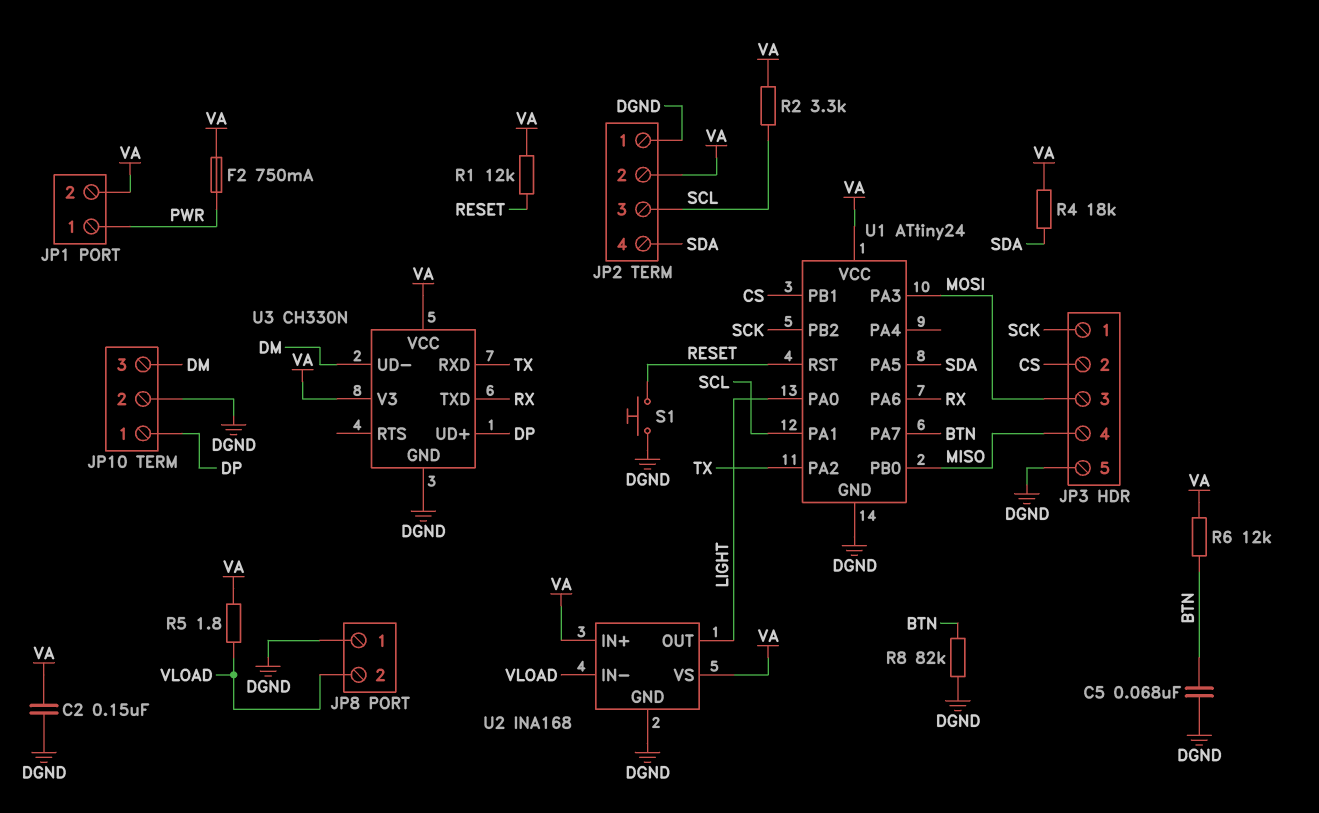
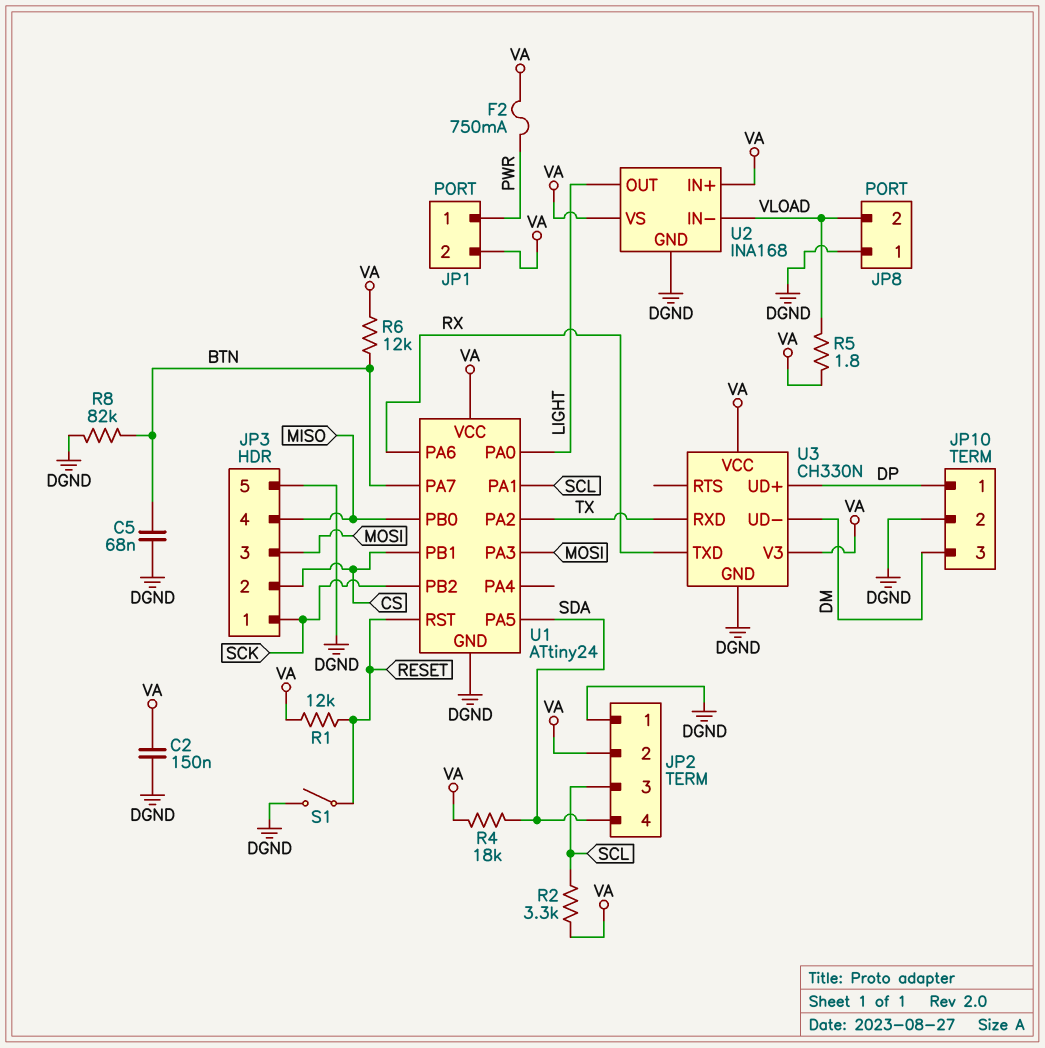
S1: button (DGND, RESET) -> switch (DGND, RESET)

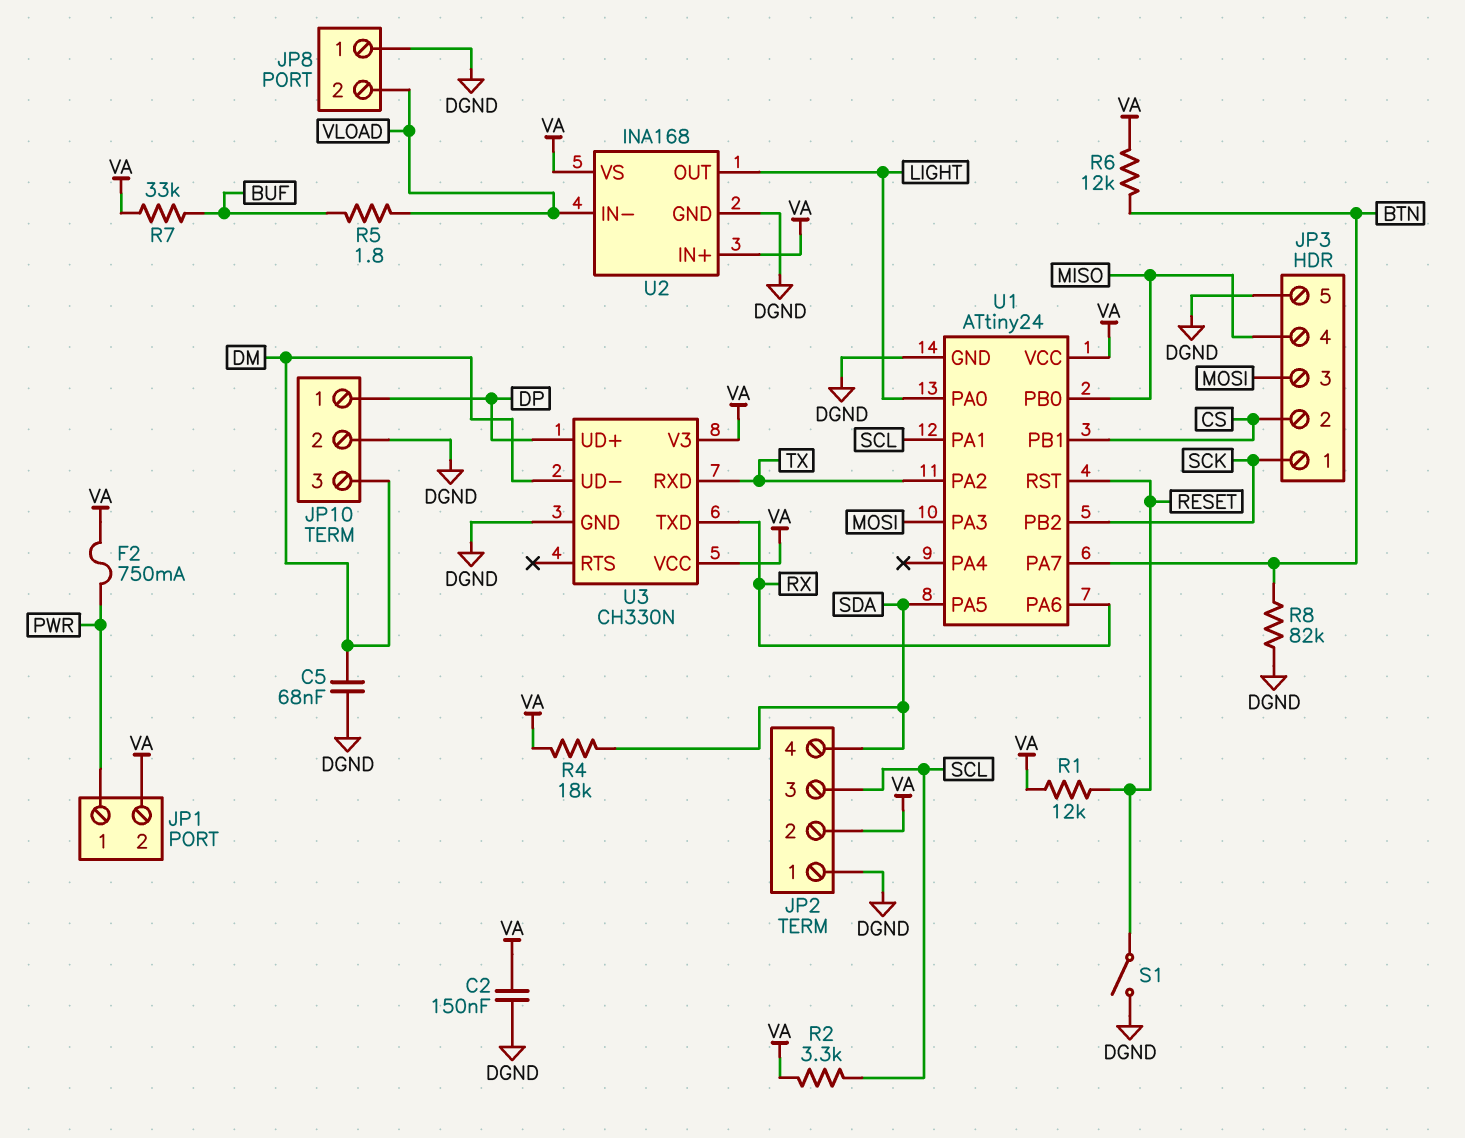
C5: 68nF (BTN, DGND) -> 68nF (DGND, DM)
R5: 1.8 (VA, VLOAD) -> 1.8 (BUF, VLOAD)
R7: none -> 33k (BUF, VA)

